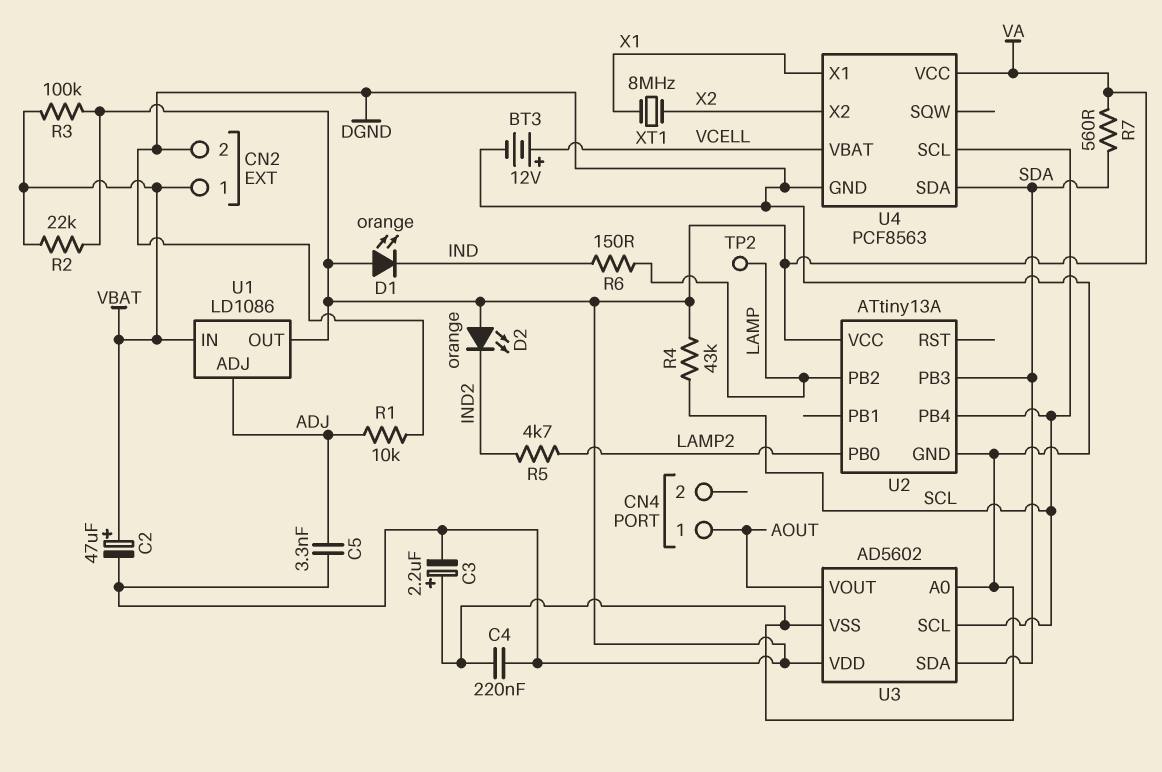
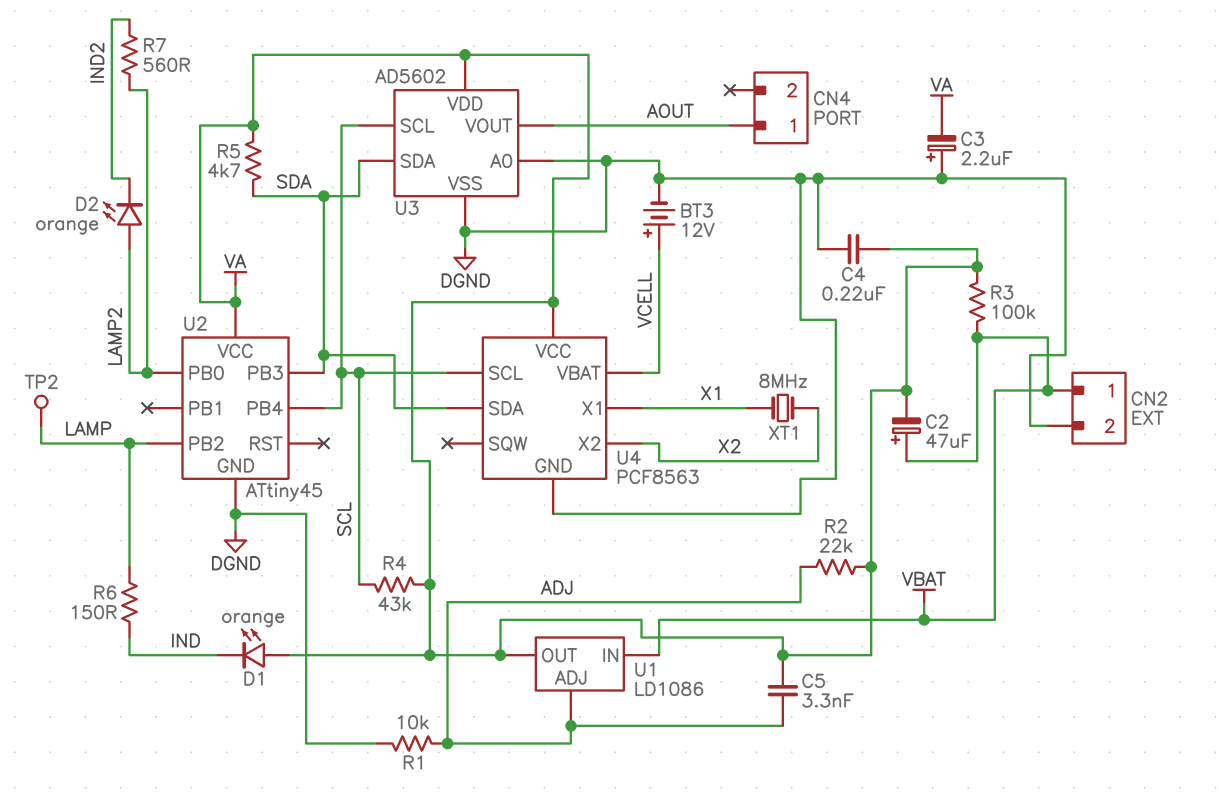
D2: LED orange (A VA, K IND2) -> LED orange (A LAMP2, K IND2)
R2: 22k (VA, VBAT) -> 22k (ADJ, VA)
R5: 4.7k (IND2, LAMP2) -> 4.7k (SDA, VA)
R7: 560 (SDA, VA) -> 560 (IND2, LAMP2)
U2: ATtiny13A -> ATtiny45

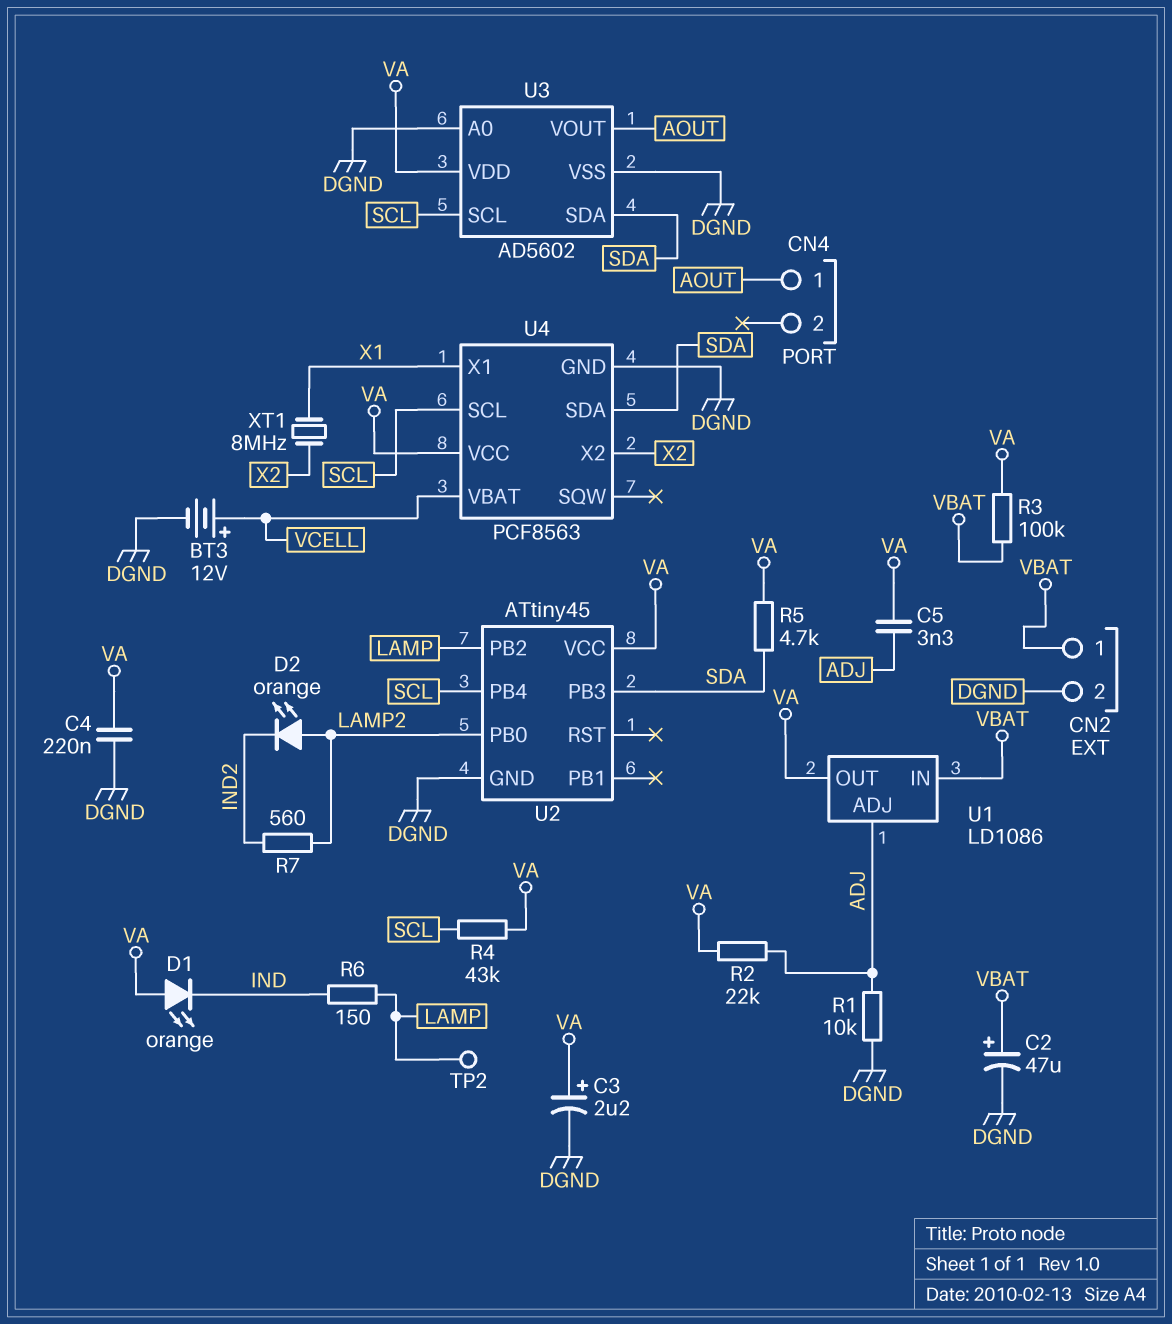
C2: 47uF (plus VBAT, minus VA) -> 47uF (plus VBAT, minus DGND)
C3: 2.2uF (plus DGND, minus VA) -> 2.2uF (plus VA, minus DGND)

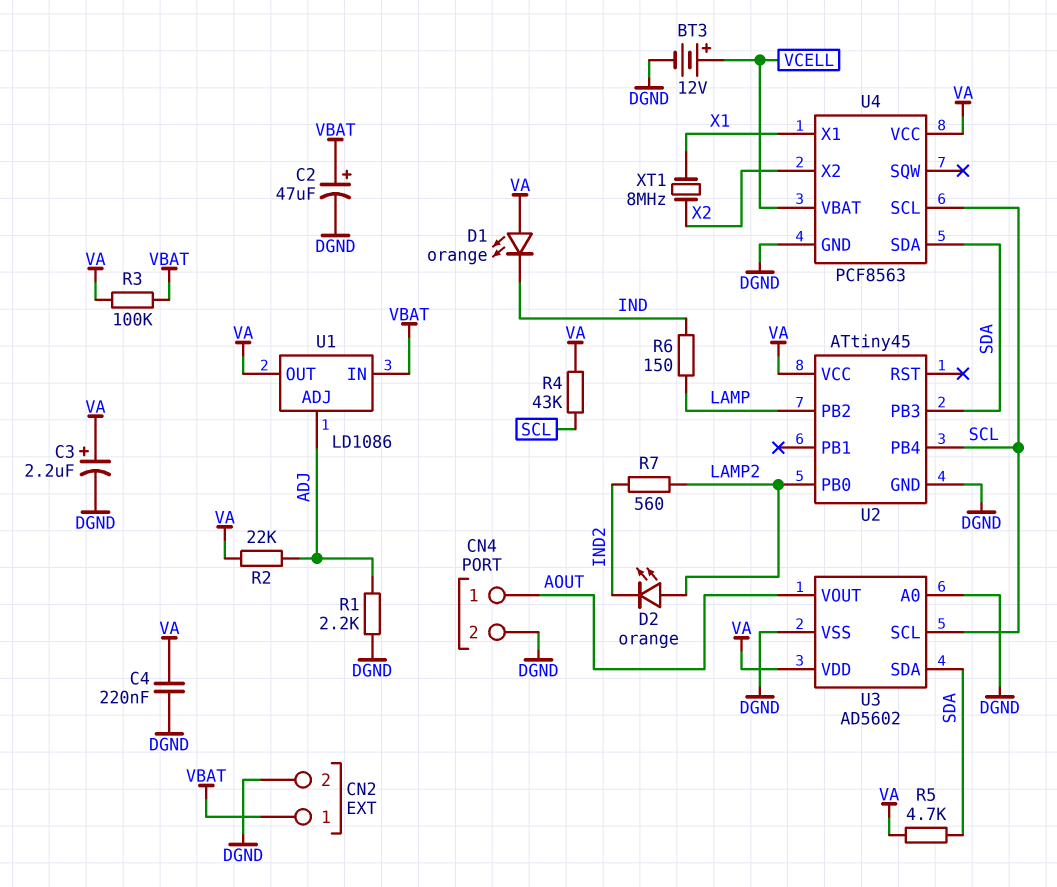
C5: 3.3nF (ADJ, VA) -> none
CN4 pin 2: none -> DGND
R1: 10k (ADJ, DGND) -> 2.2k (ADJ, DGND)
TP2: test point (LAMP) -> none

